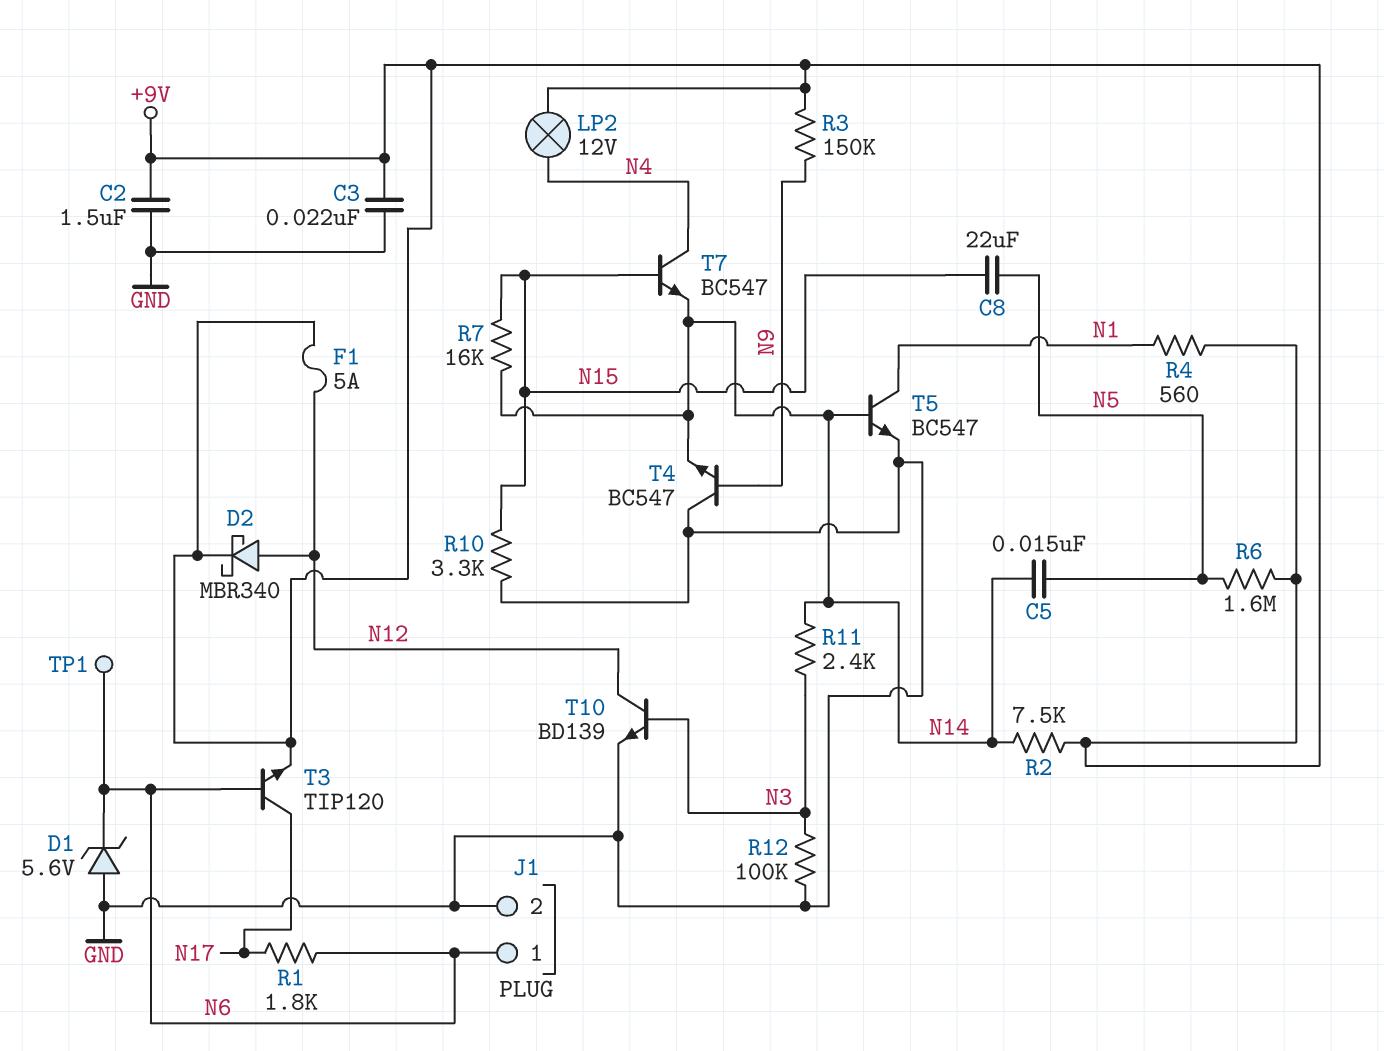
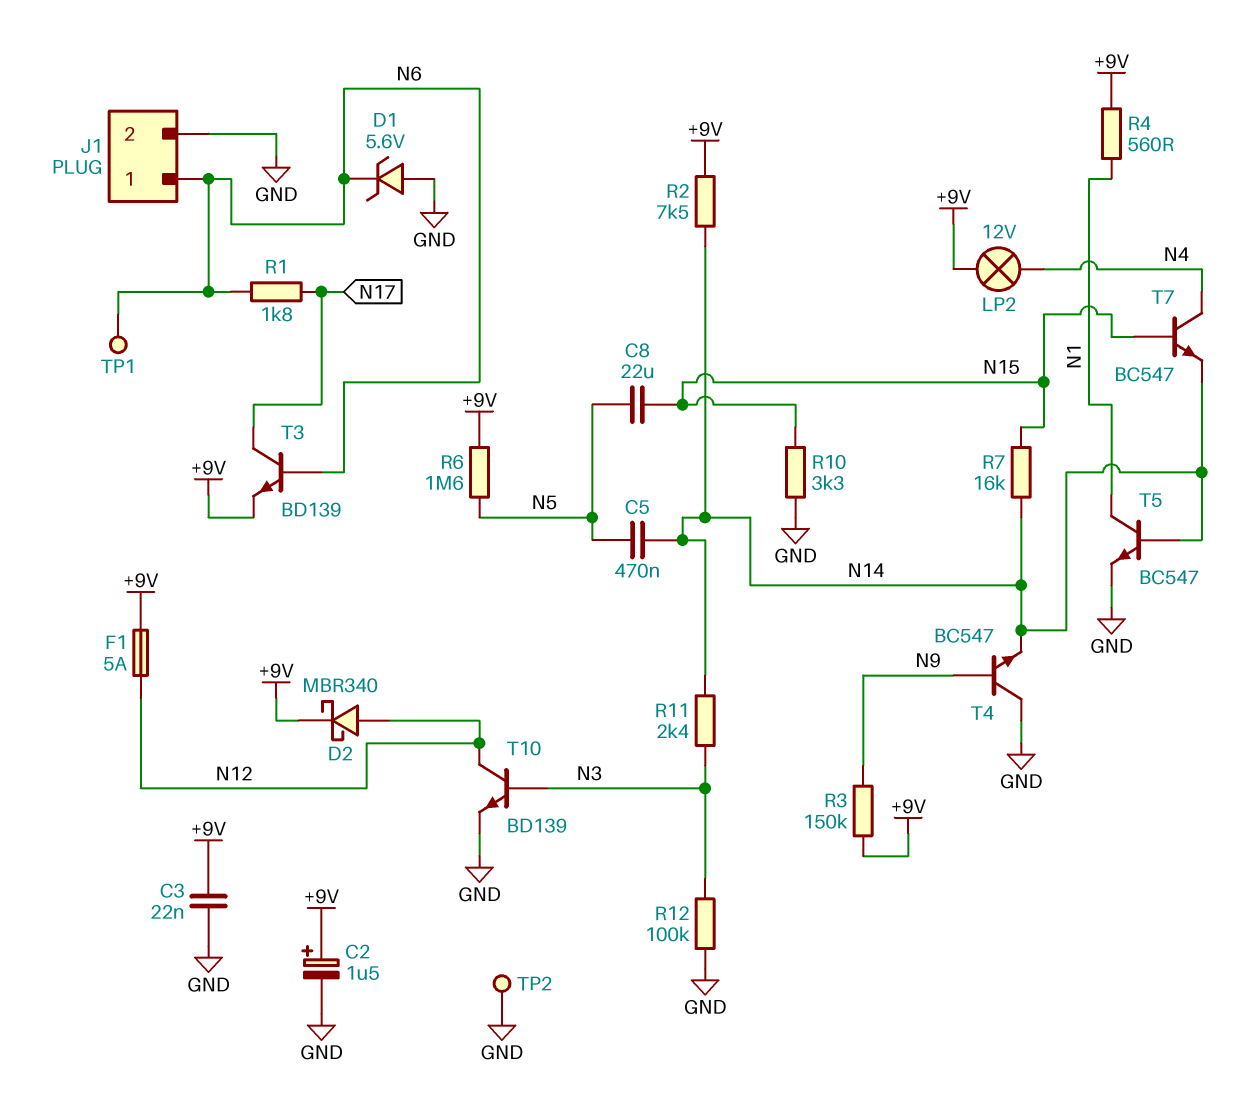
C2: 1.5uF (+9V, GND) -> 1.5uF (plus +9V, minus GND)
C5: 15nF (N5, N14) -> 470nF (N5, N14)
T3: NPN TIP120 (B N6, C N17, E +9V) -> NPN BD139 (B N6, C N17, E +9V)
TP2: none -> test point (GND)

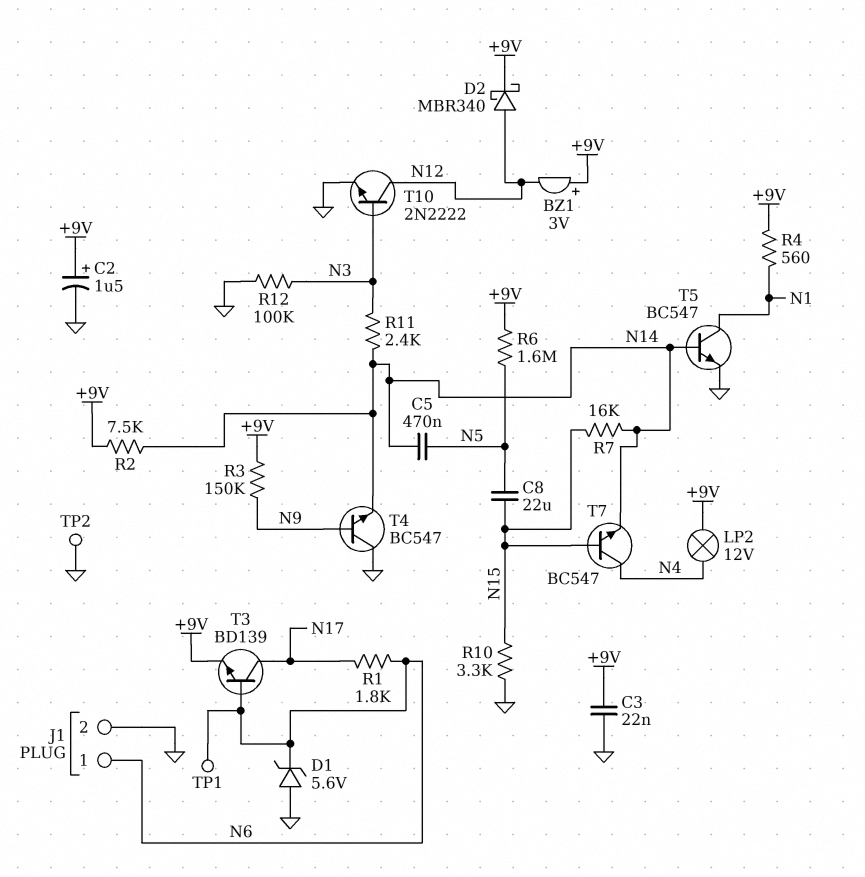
BZ1: none -> buzzer 3V (plus +9V, minus N12)
F1: 5A (+9V, N12) -> none
T10: NPN BD139 (B N3, C N12, E GND) -> NPN 2N2222 (B N3, C N12, E GND)

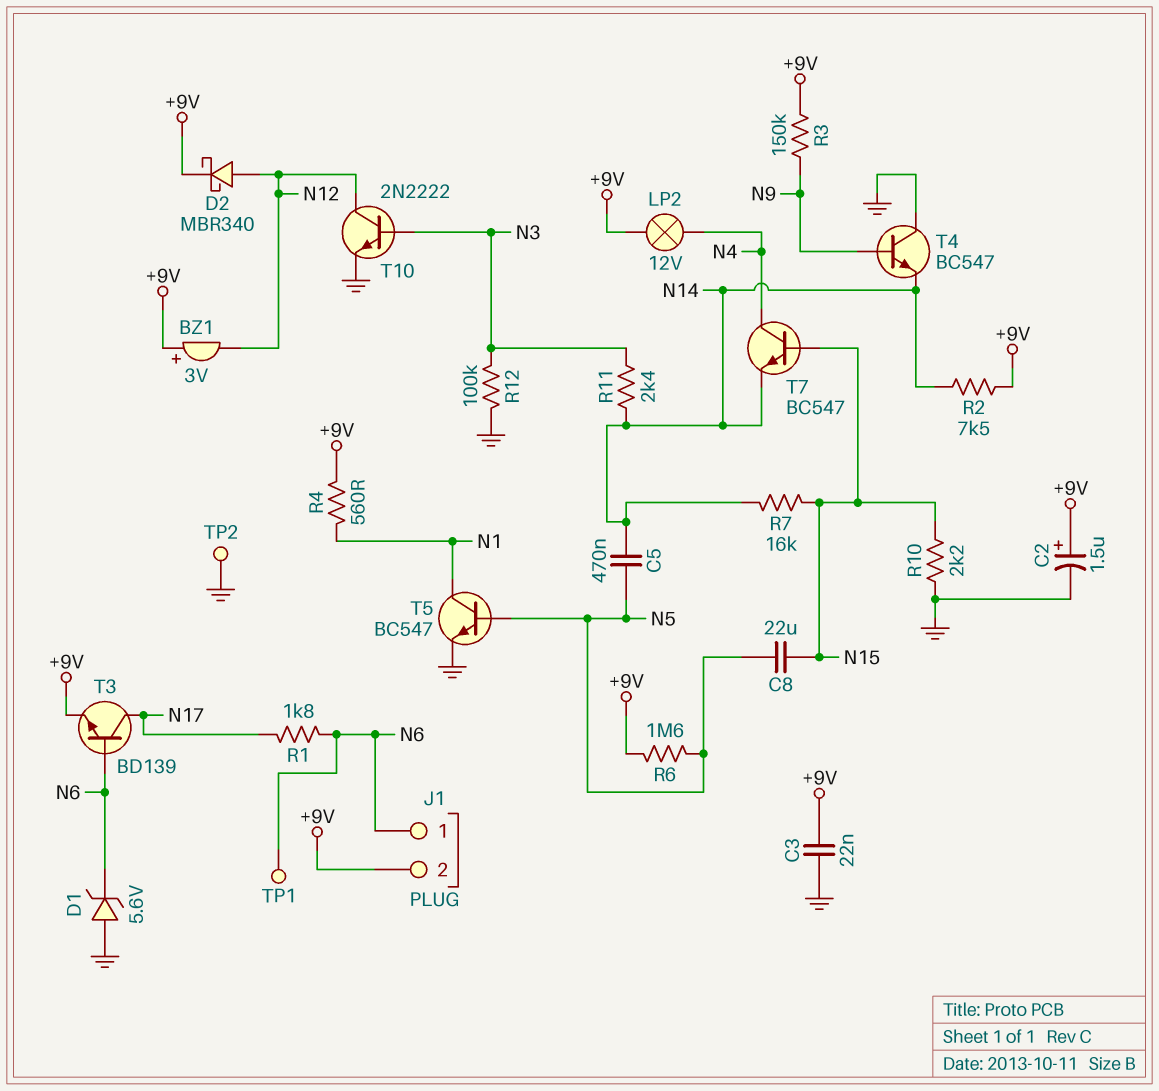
J1 pin 2: GND -> +9V
R10: 3.3k (GND, N15) -> 2.2k (GND, N15)
T5: NPN BC547 (B N14, C N1, E GND) -> NPN BC547 (B N5, C N1, E GND)

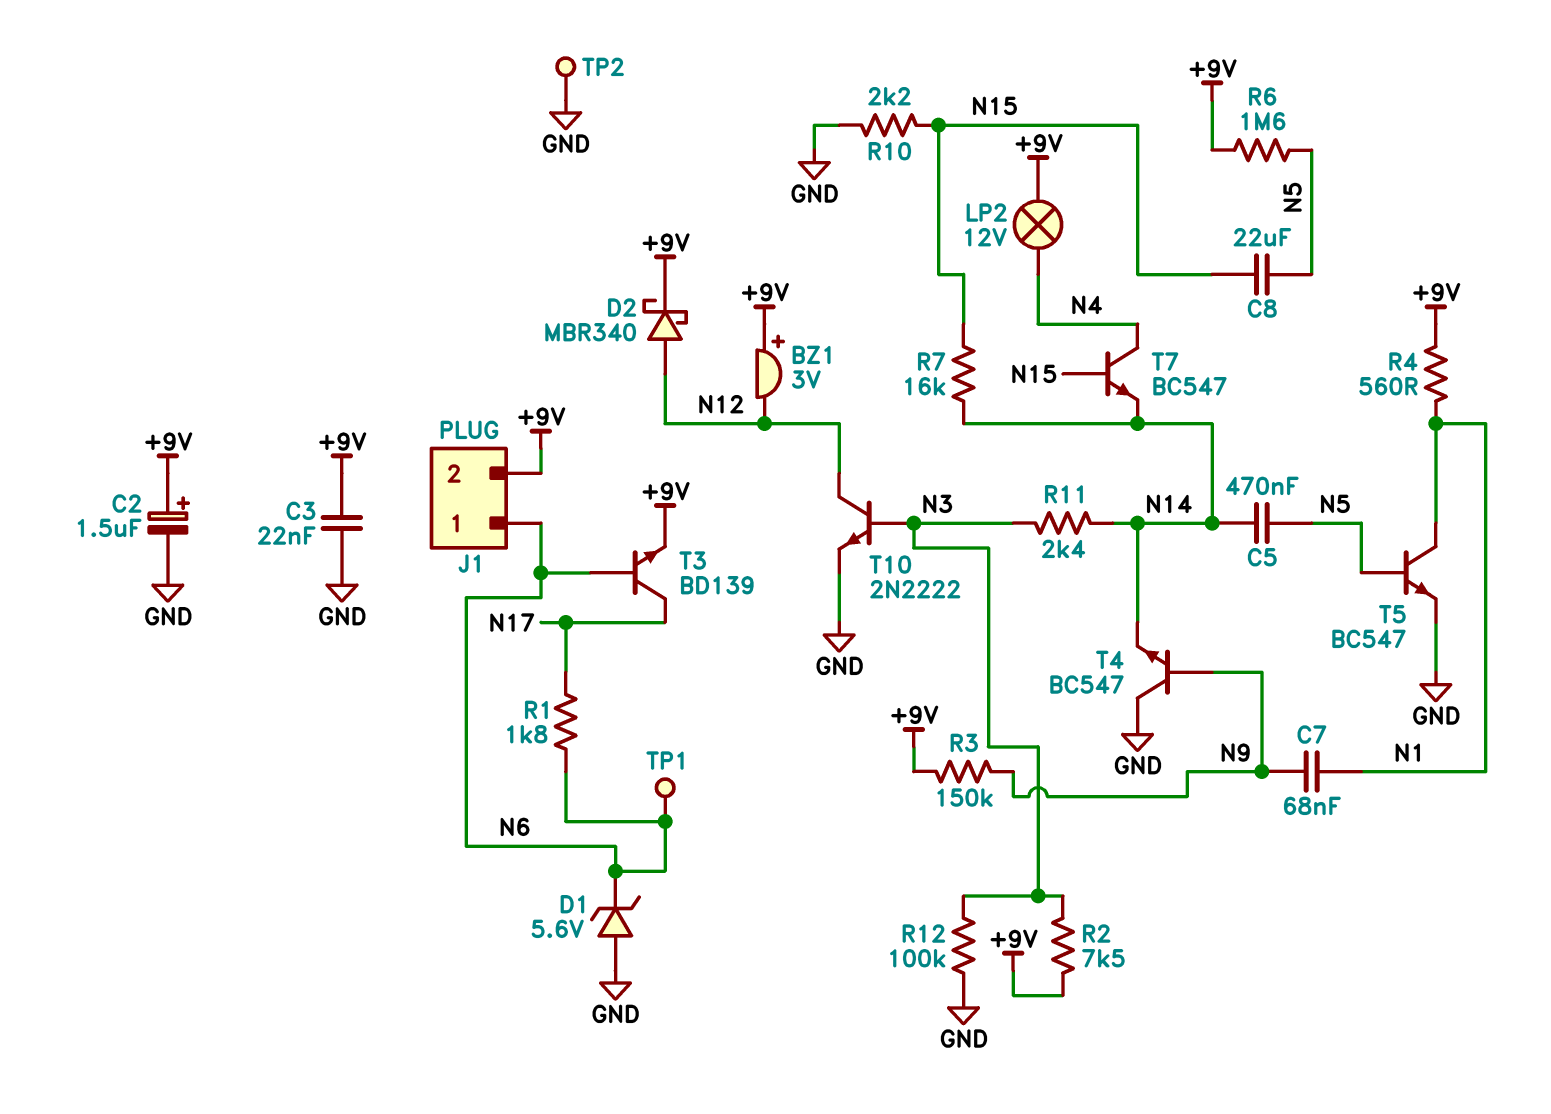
C7: none -> 68nF (N1, N9)
R2: 7.5k (+9V, N14) -> 7.5k (+9V, N3)

